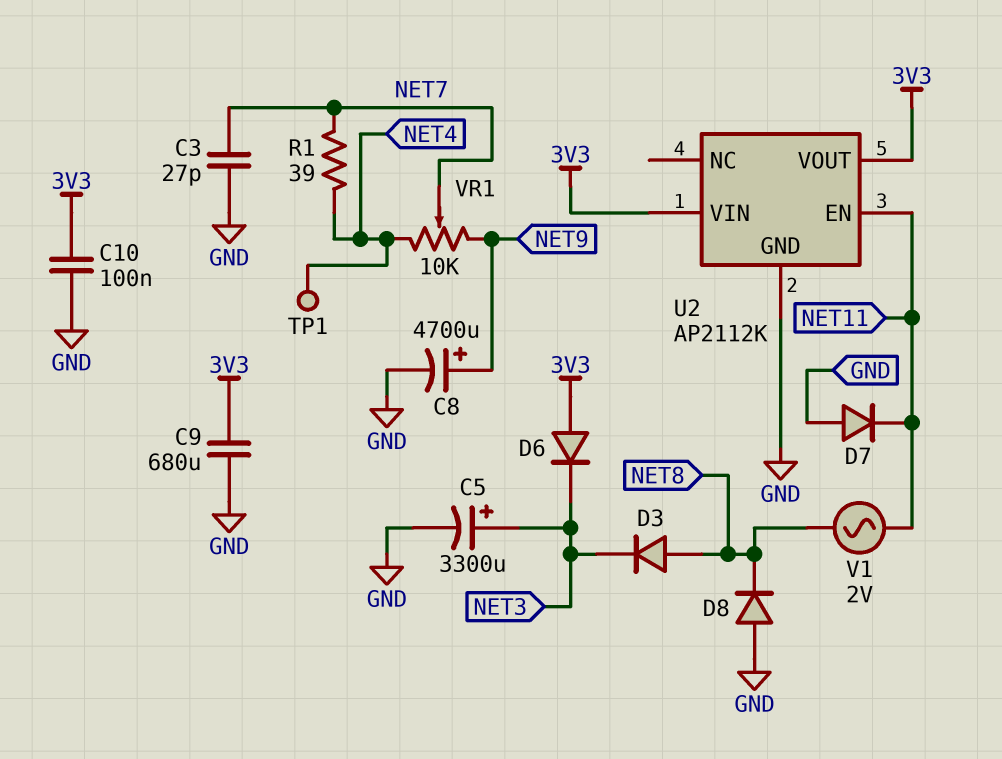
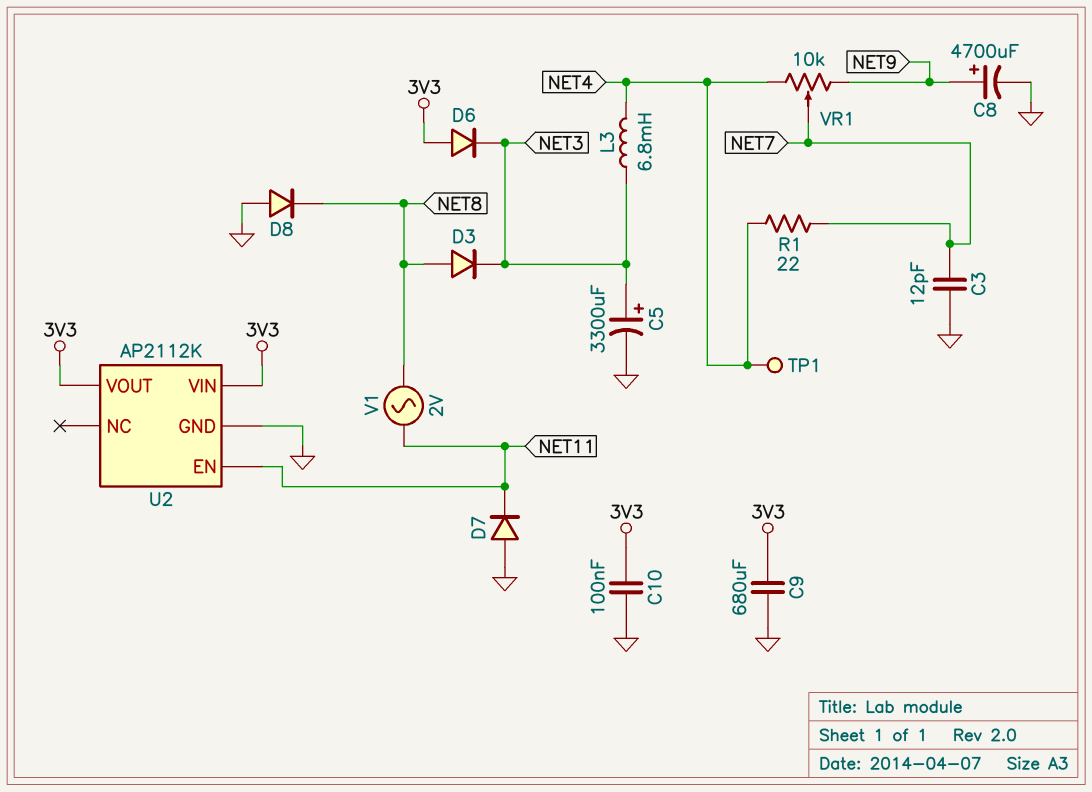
C3: 27pF (GND, NET7) -> 12pF (GND, NET7)
L3: none -> 6.8mH (NET3, NET4)
R1: 39 (NET4, NET7) -> 22 (NET4, NET7)

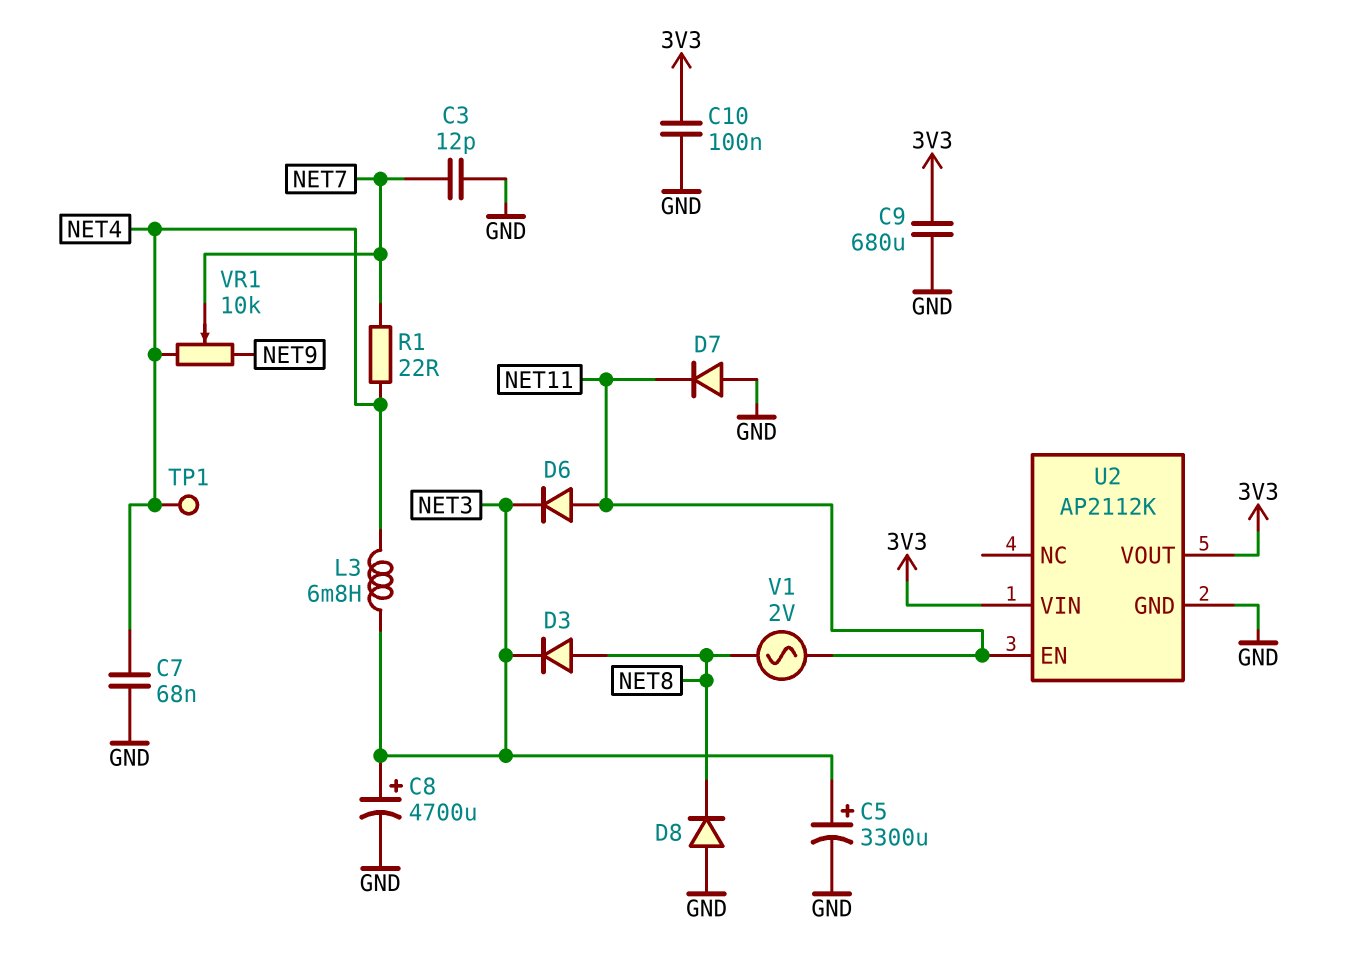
C7: none -> 68nF (GND, NET4)
C8: 4700uF (plus NET9, minus GND) -> 4700uF (plus NET3, minus GND)
D6: diode (A 3V3, K NET3) -> diode (A NET11, K NET3)

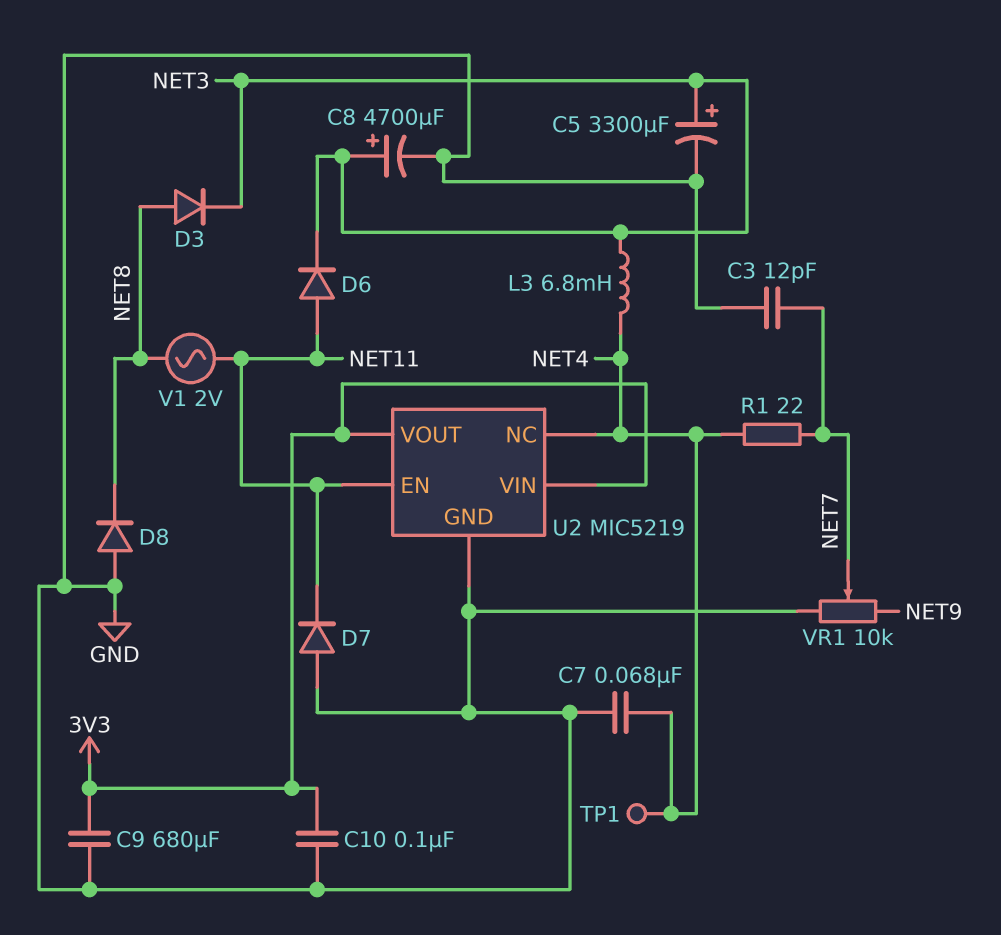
U2: AP2112K -> MIC5219
U2 pin NC: none -> NET4
VR1: 10k (NET4, NET9, wiper NET7) -> 10k (GND, NET9, wiper NET7)

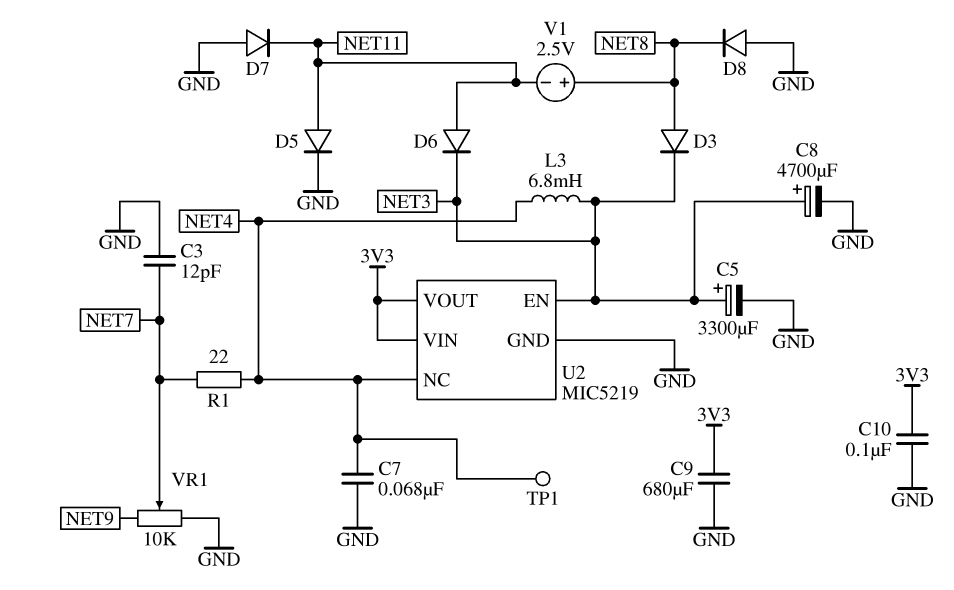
D5: none -> diode (A NET11, K GND)
U2 pin EN: NET11 -> NET3
V1: AC 2V (NET8, NET11) -> 2.5V (plus NET8, minus NET11)

